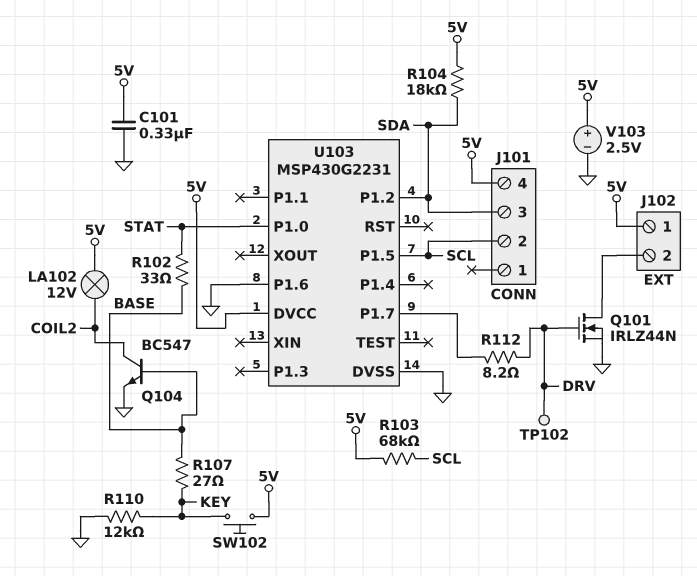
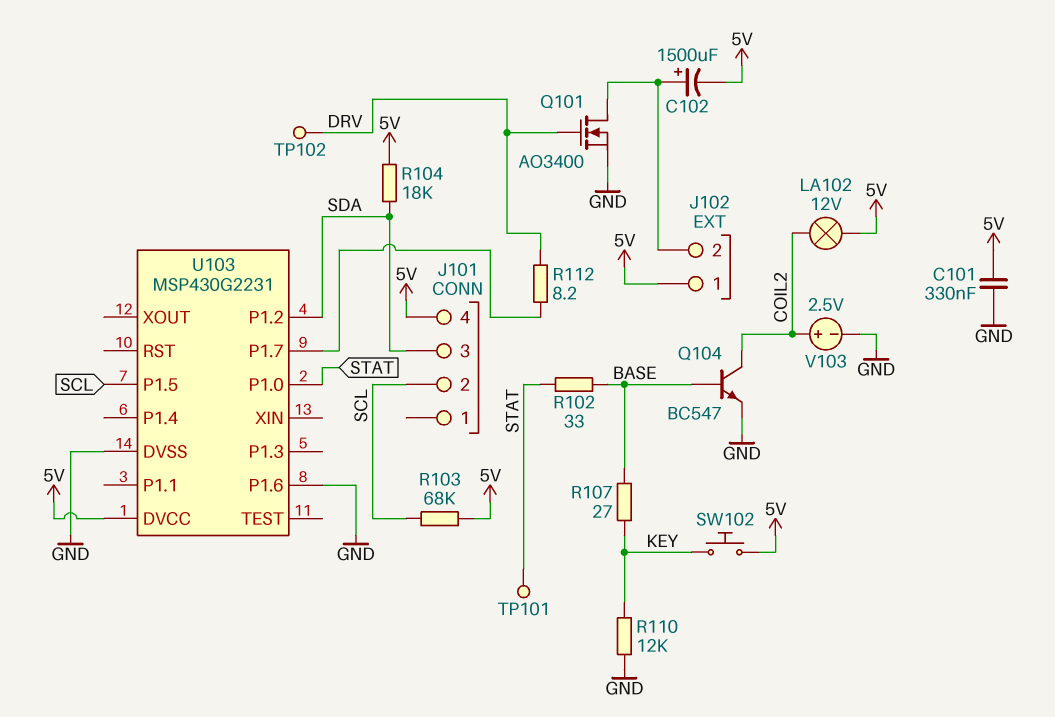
C102: none -> 1500uF (plus J102/2, minus 5V)
Q101: NMOS IRLZ44N (G DRV, D J102/2, S GND) -> NMOS AO3400 (G DRV, D J102/2, S GND)
TP101: none -> test point (STAT)
V103: 2.5V (plus 5V, minus GND) -> 2.5V (plus COIL2, minus GND)

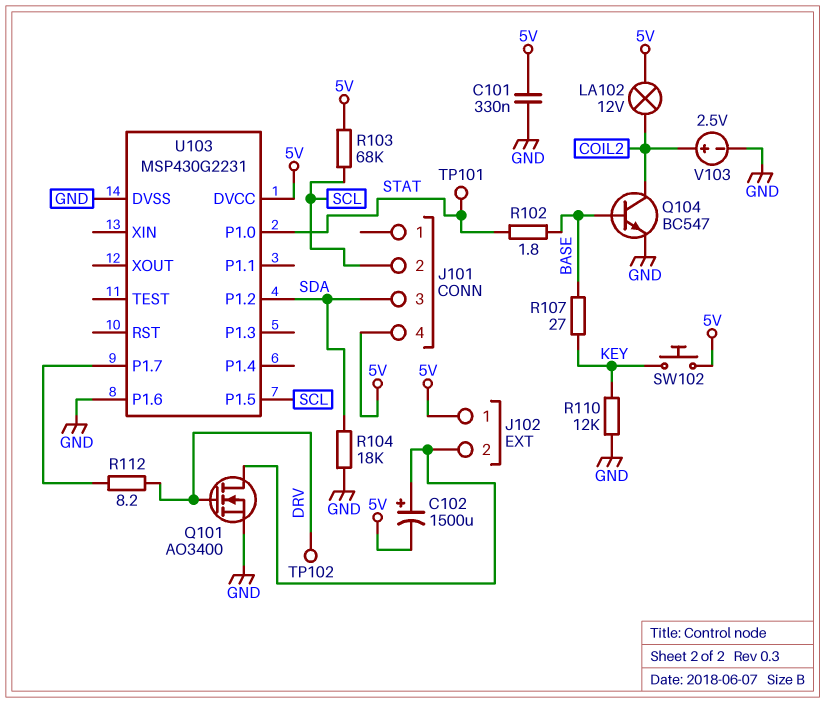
R102: 33 (BASE, STAT) -> 1.8 (BASE, STAT)
R104: 18k (5V, SDA) -> 18k (GND, SDA)

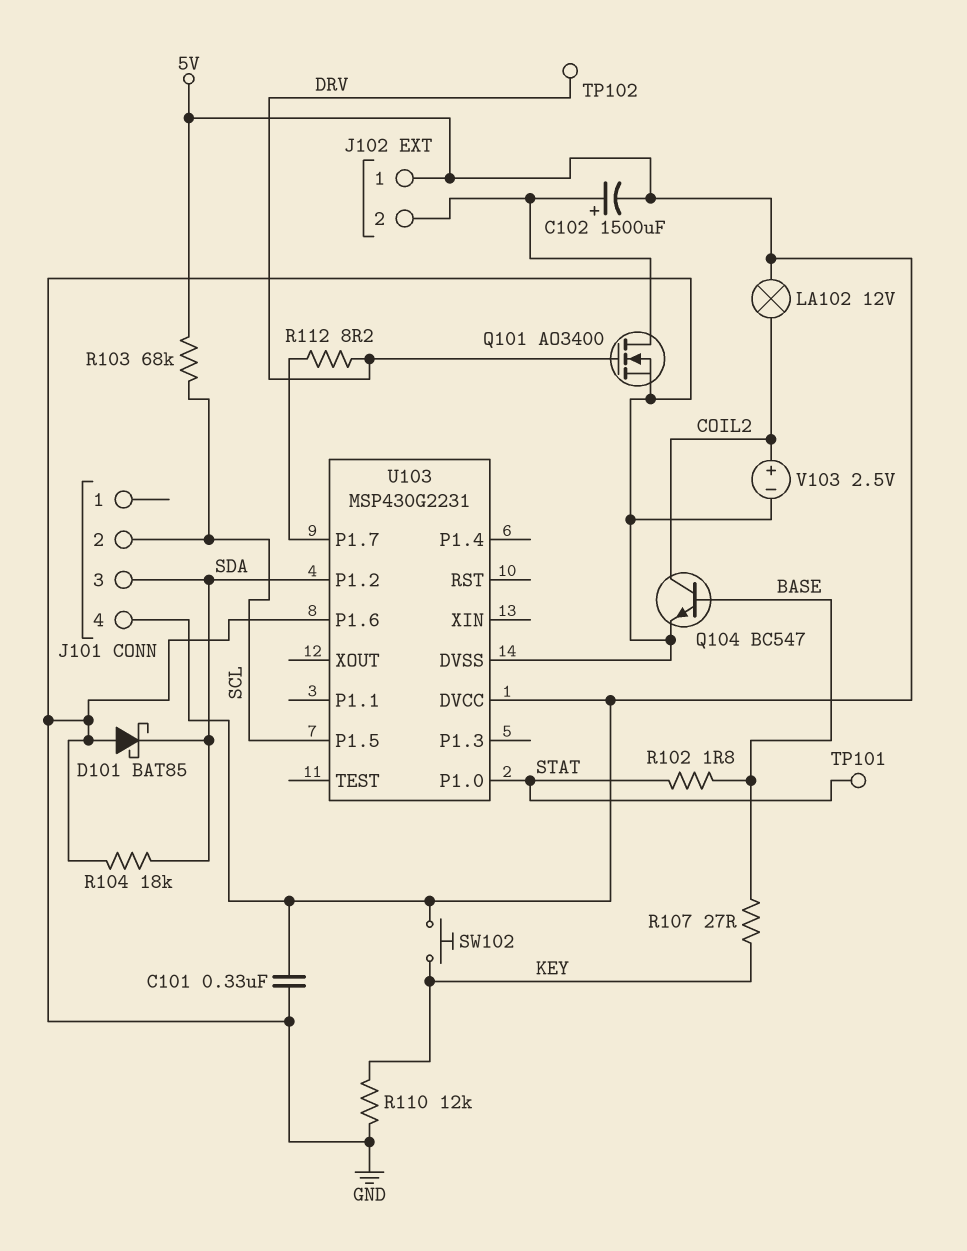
D101: none -> schottky BAT85 (A GND, K SDA)

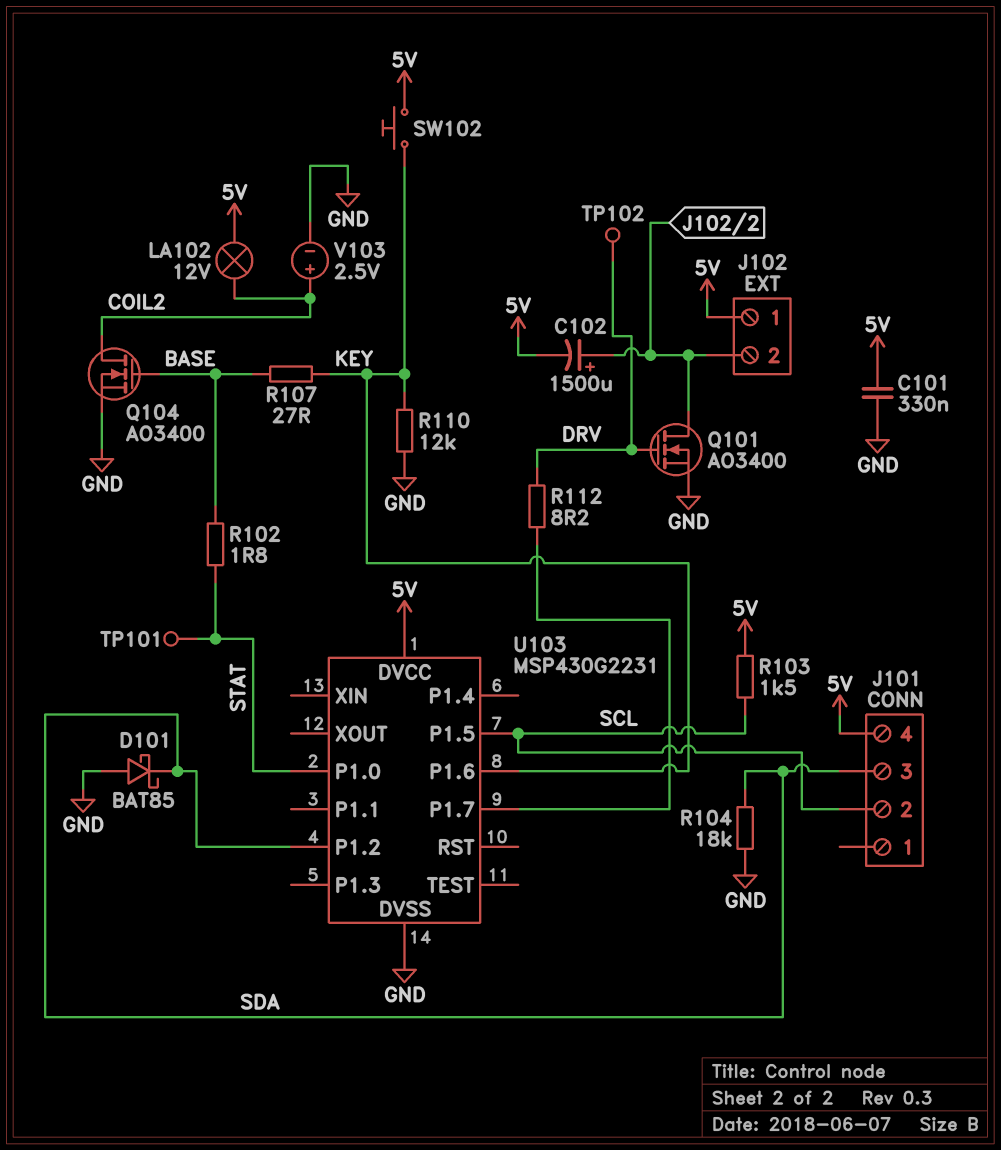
Q104: NPN BC547 (B BASE, C COIL2, E GND) -> NMOS AO3400 (G BASE, D COIL2, S GND)
R103: 68k (5V, SCL) -> 1.5k (5V, SCL)
U103 pin P1.6: GND -> KEY

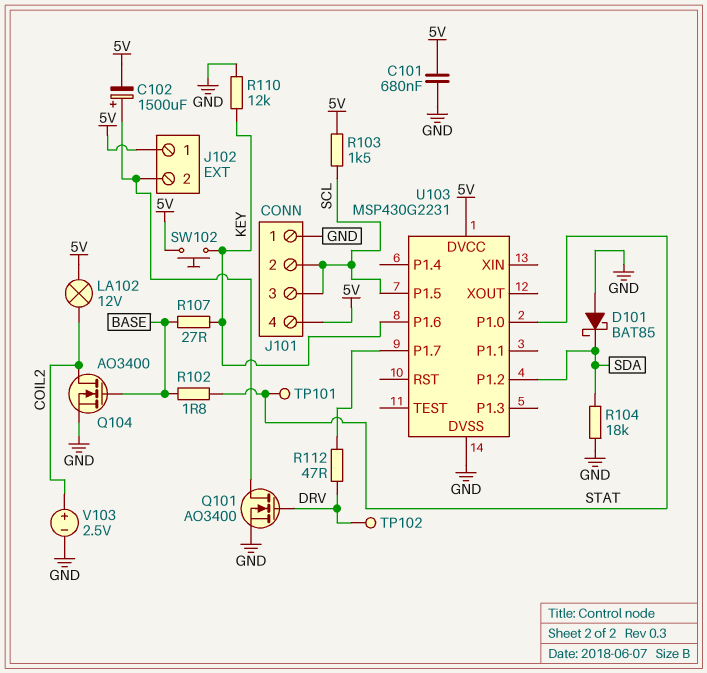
C101: 330nF (5V, GND) -> 680nF (5V, GND)
J101 pin 1: none -> GND
J101 pin 3: SDA -> SCL
R112: 8.2 (DRV, U103/P1.7) -> 47 (DRV, U103/P1.7)

